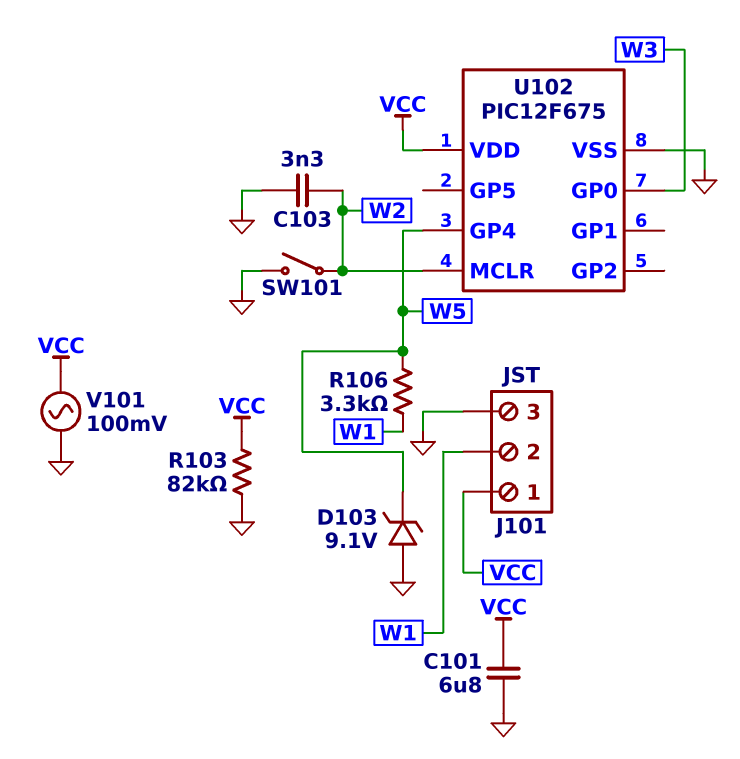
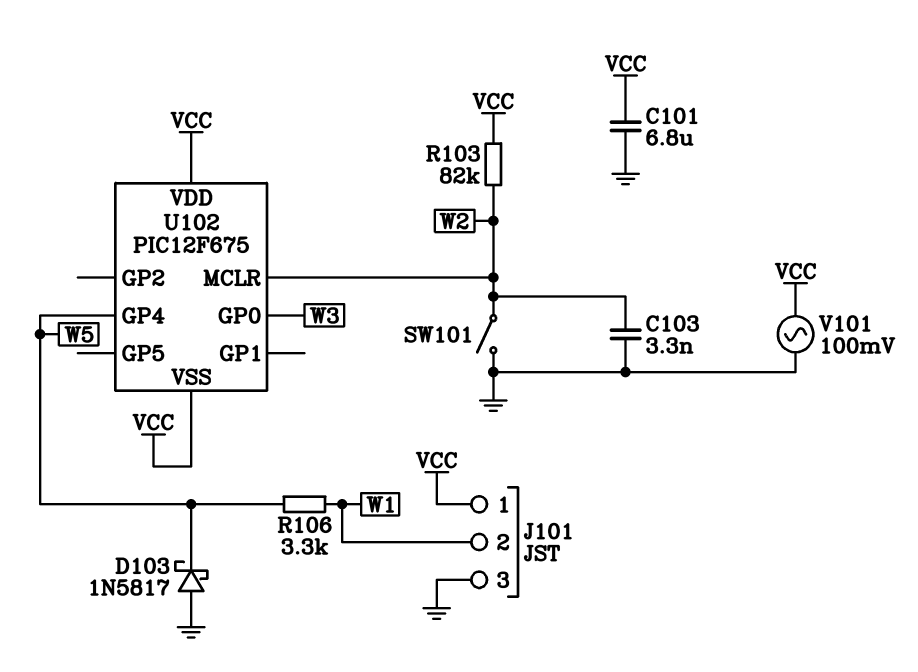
D103: zener 9.1V (A GND, K W5) -> schottky 1N5817 (A GND, K W5)
R103: 82k (GND, VCC) -> 82k (VCC, W2)
U102 pin VSS: GND -> VCC

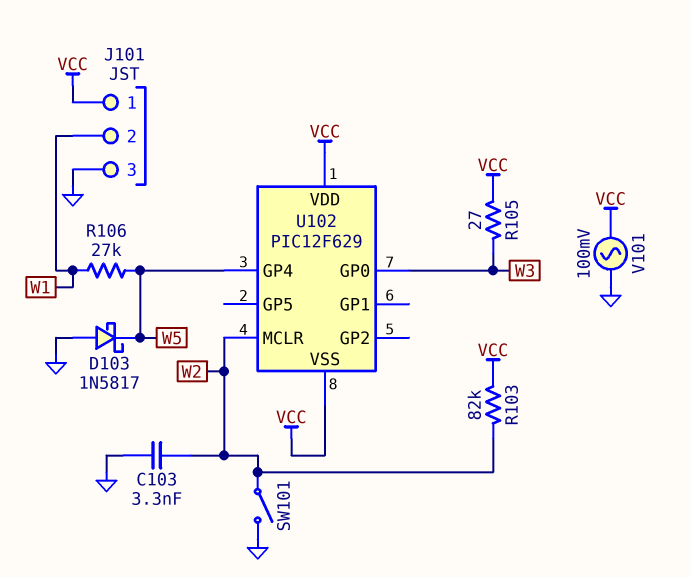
C101: 6.8uF (GND, VCC) -> none
R105: none -> 27 (VCC, W3)
R106: 3.3k (W1, W5) -> 27k (W1, W5)
U102: PIC12F675 -> PIC12F629

